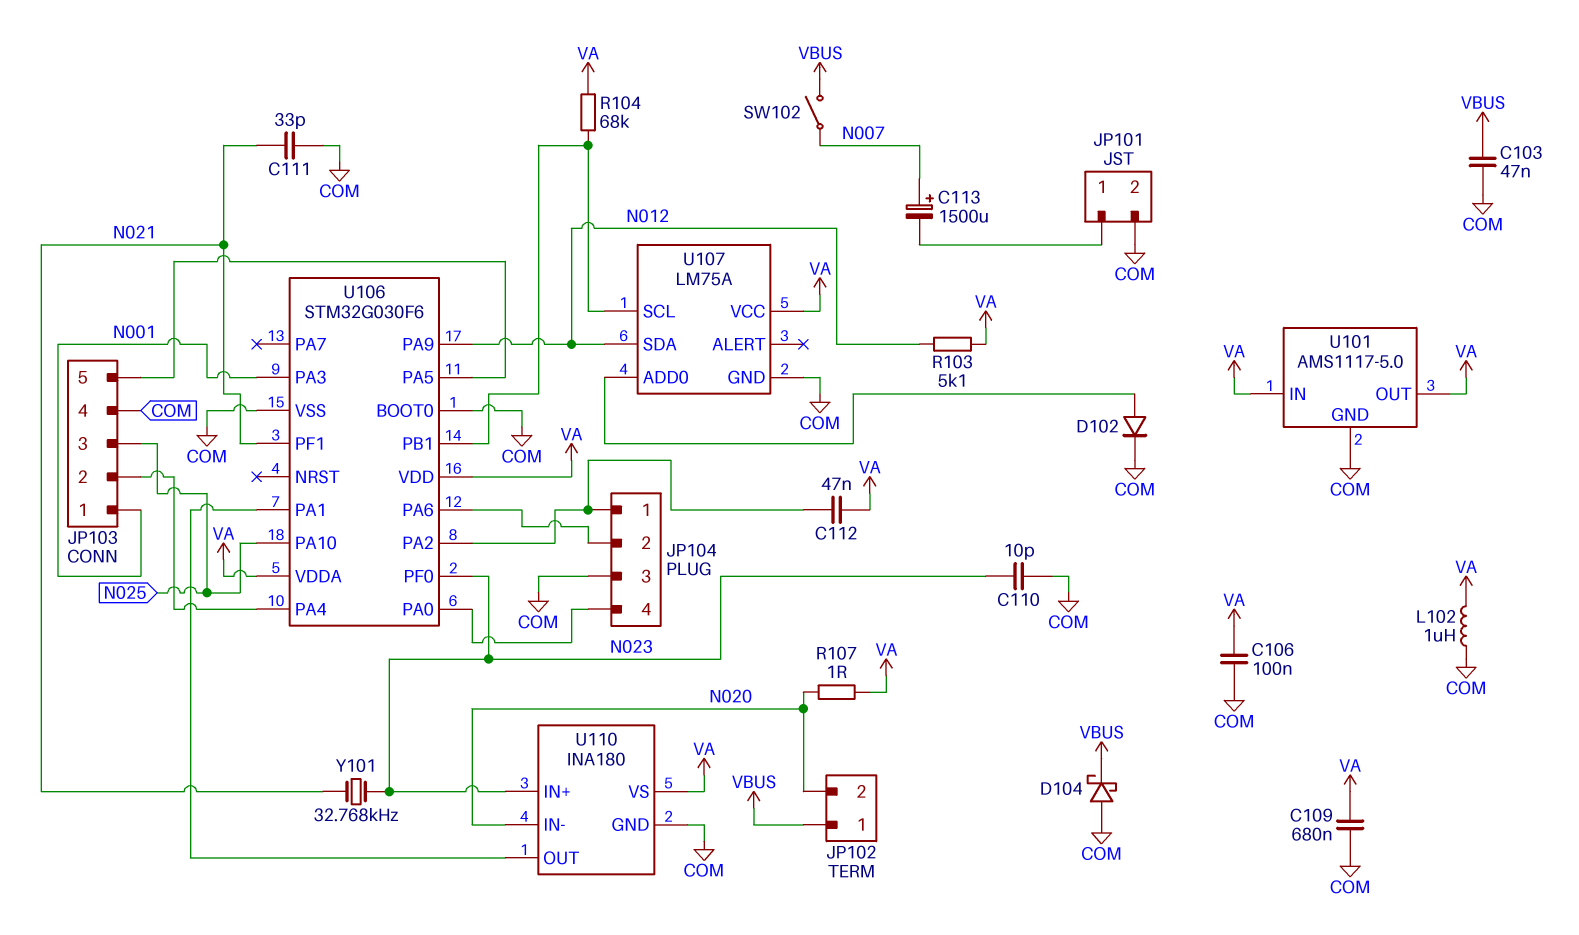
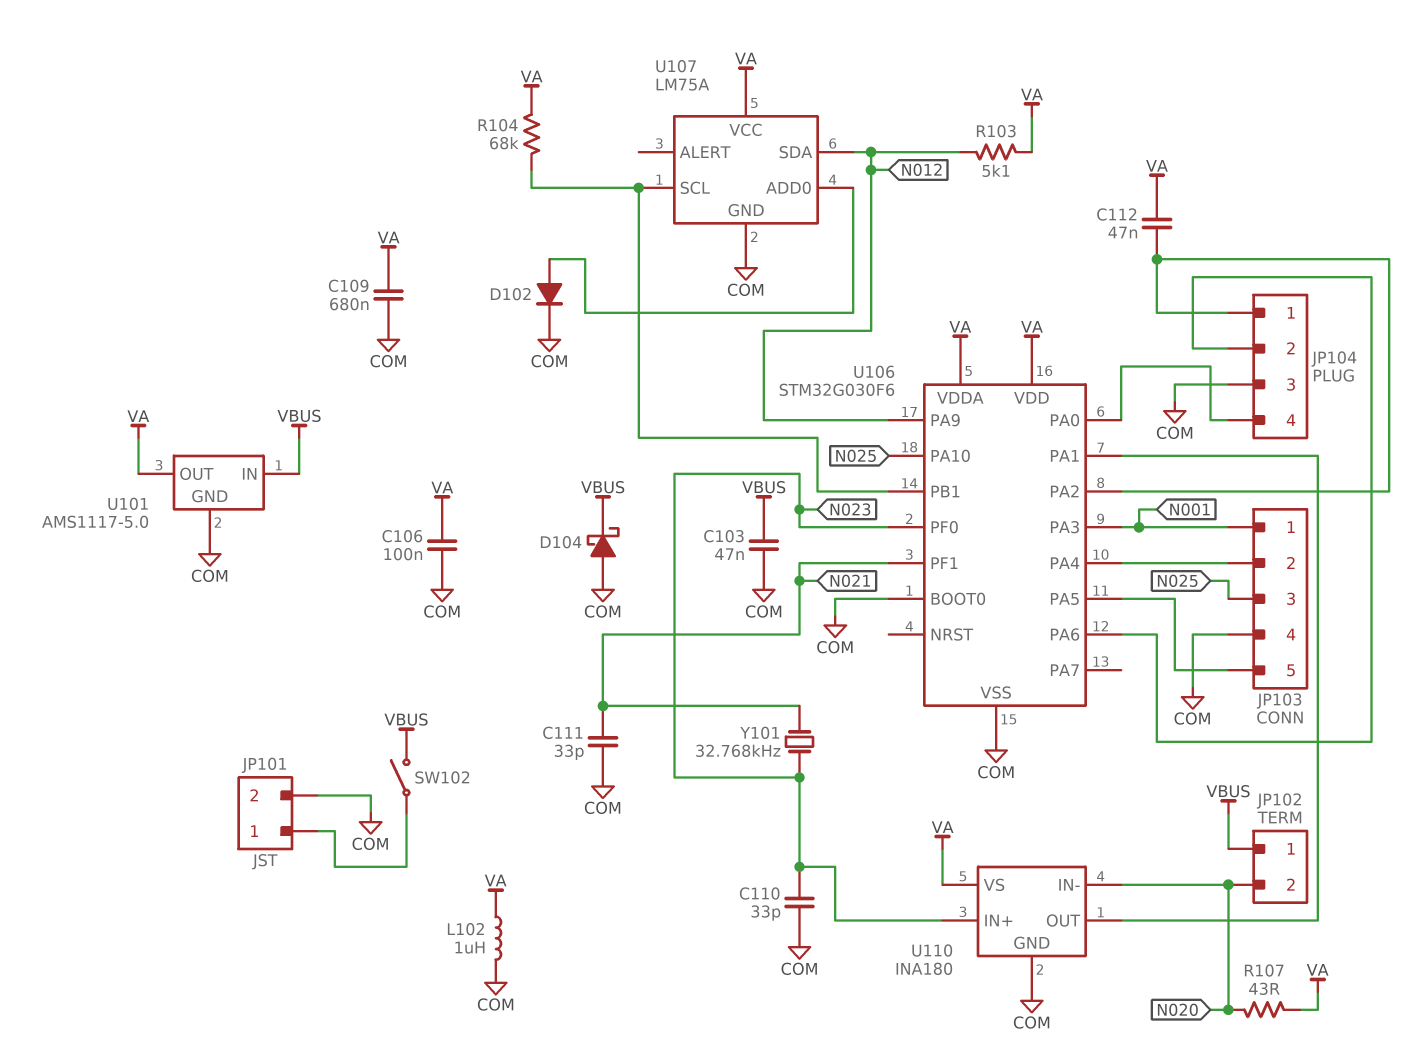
C110: 10pF (COM, N023) -> 33pF (COM, N023)
C113: 1500uF (plus N007, minus JP101/1) -> none
R107: 1 (N020, VA) -> 43 (N020, VA)
SW102: switch (N007, VBUS) -> switch (JP101/1, VBUS)
U101 pin IN: VA -> VBUS

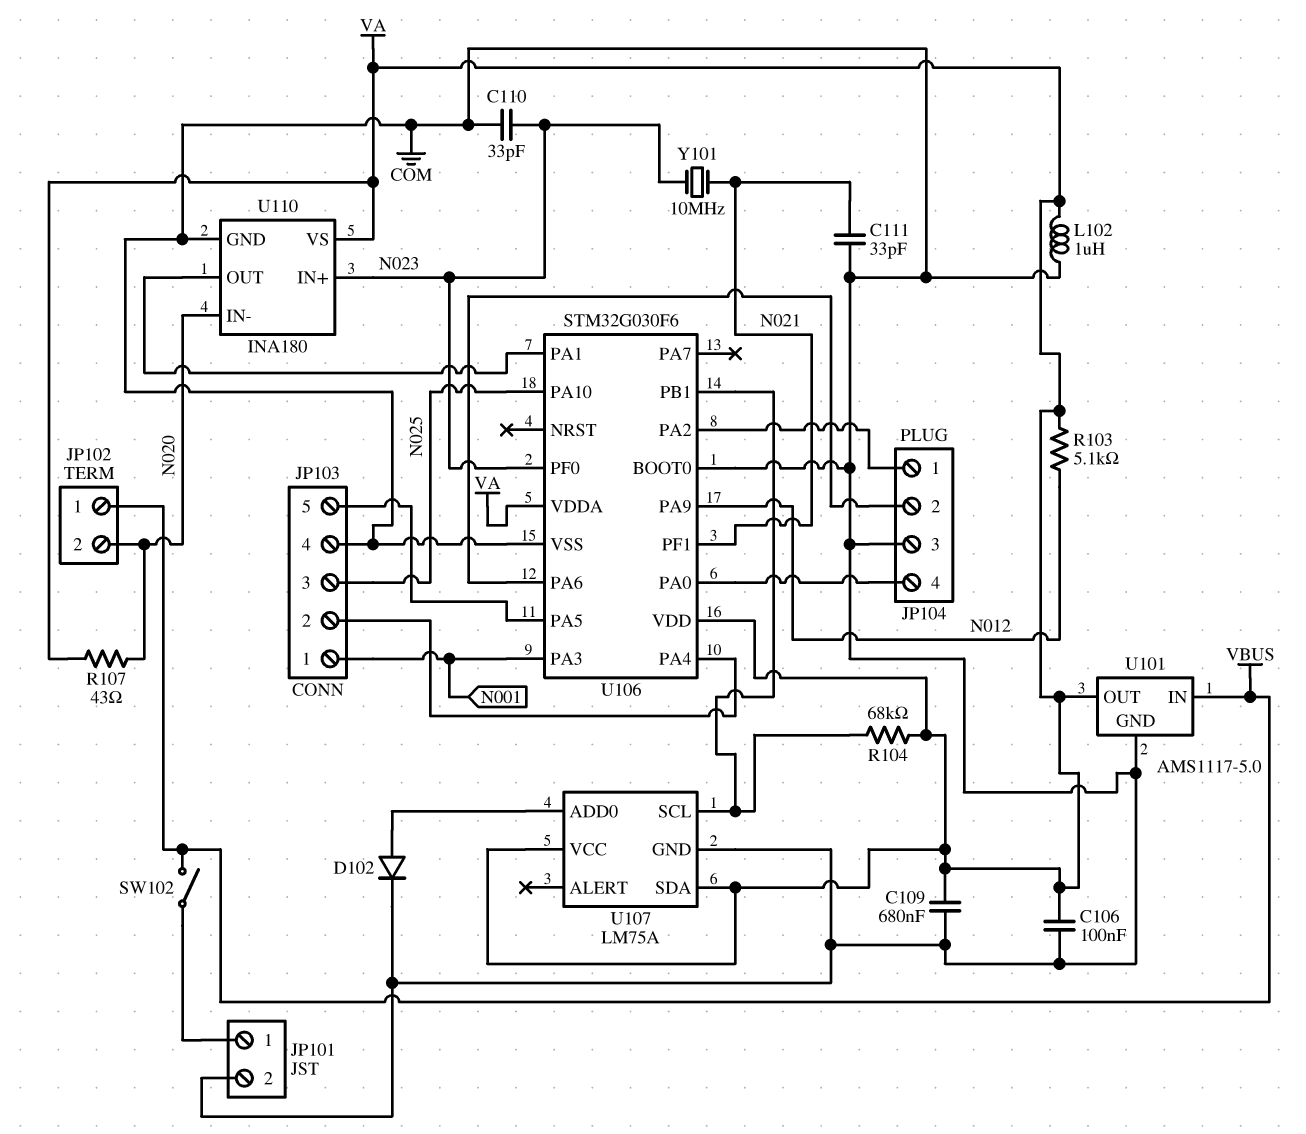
C103: 47nF (COM, VBUS) -> none
C112: 47nF (JP104/1, VA) -> none
D104: schottky (A COM, K VBUS) -> none
U107 pin SDA: N012 -> VA
Y101: 32.768kHz (N021, N023) -> 10MHz (N021, N023)

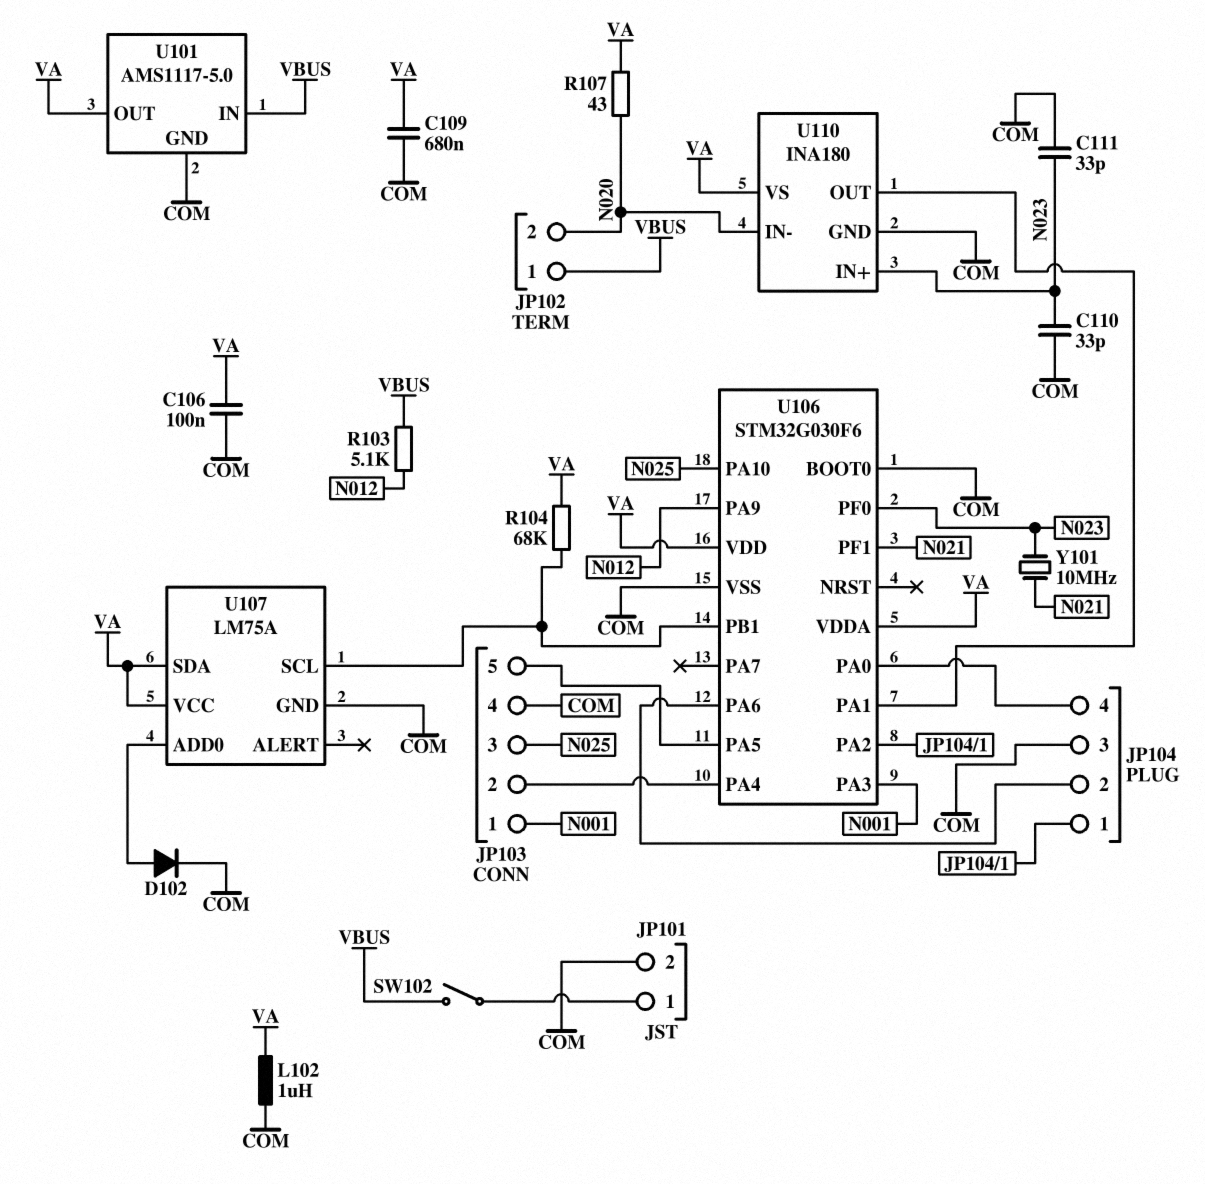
C111: 33pF (COM, N021) -> 33pF (COM, N023)
R103: 5.1k (N012, VA) -> 5.1k (N012, VBUS)

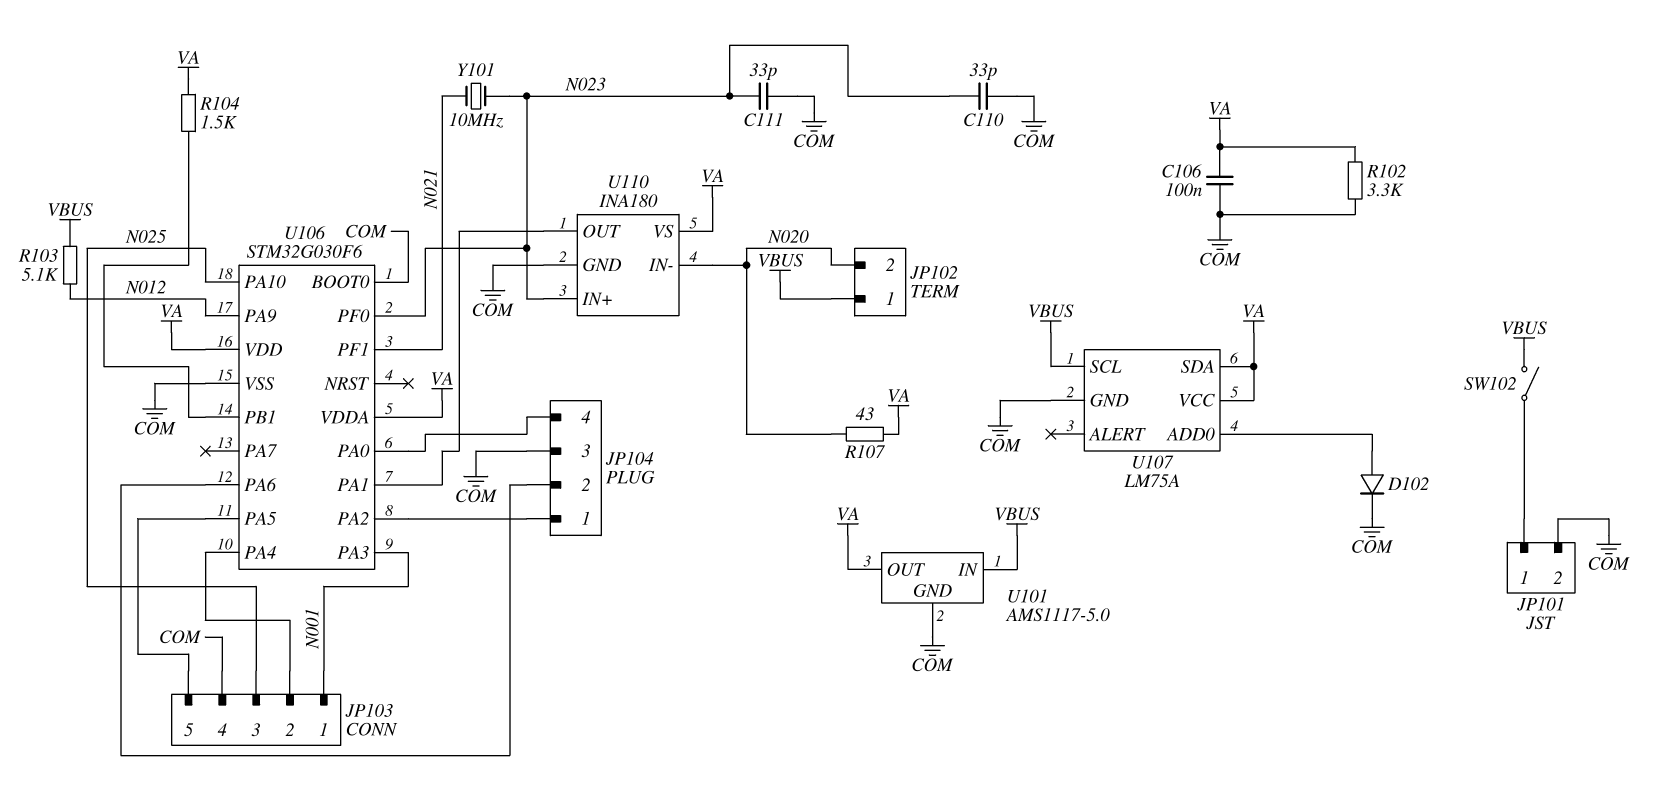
C109: 680nF (COM, VA) -> none
L102: 1uH (COM, VA) -> none
R102: none -> 3.3k (COM, VA)
R104: 68k (U106/PB1, VA) -> 1.5k (U106/PB1, VA)
U107 pin SCL: U106/PB1 -> VBUS

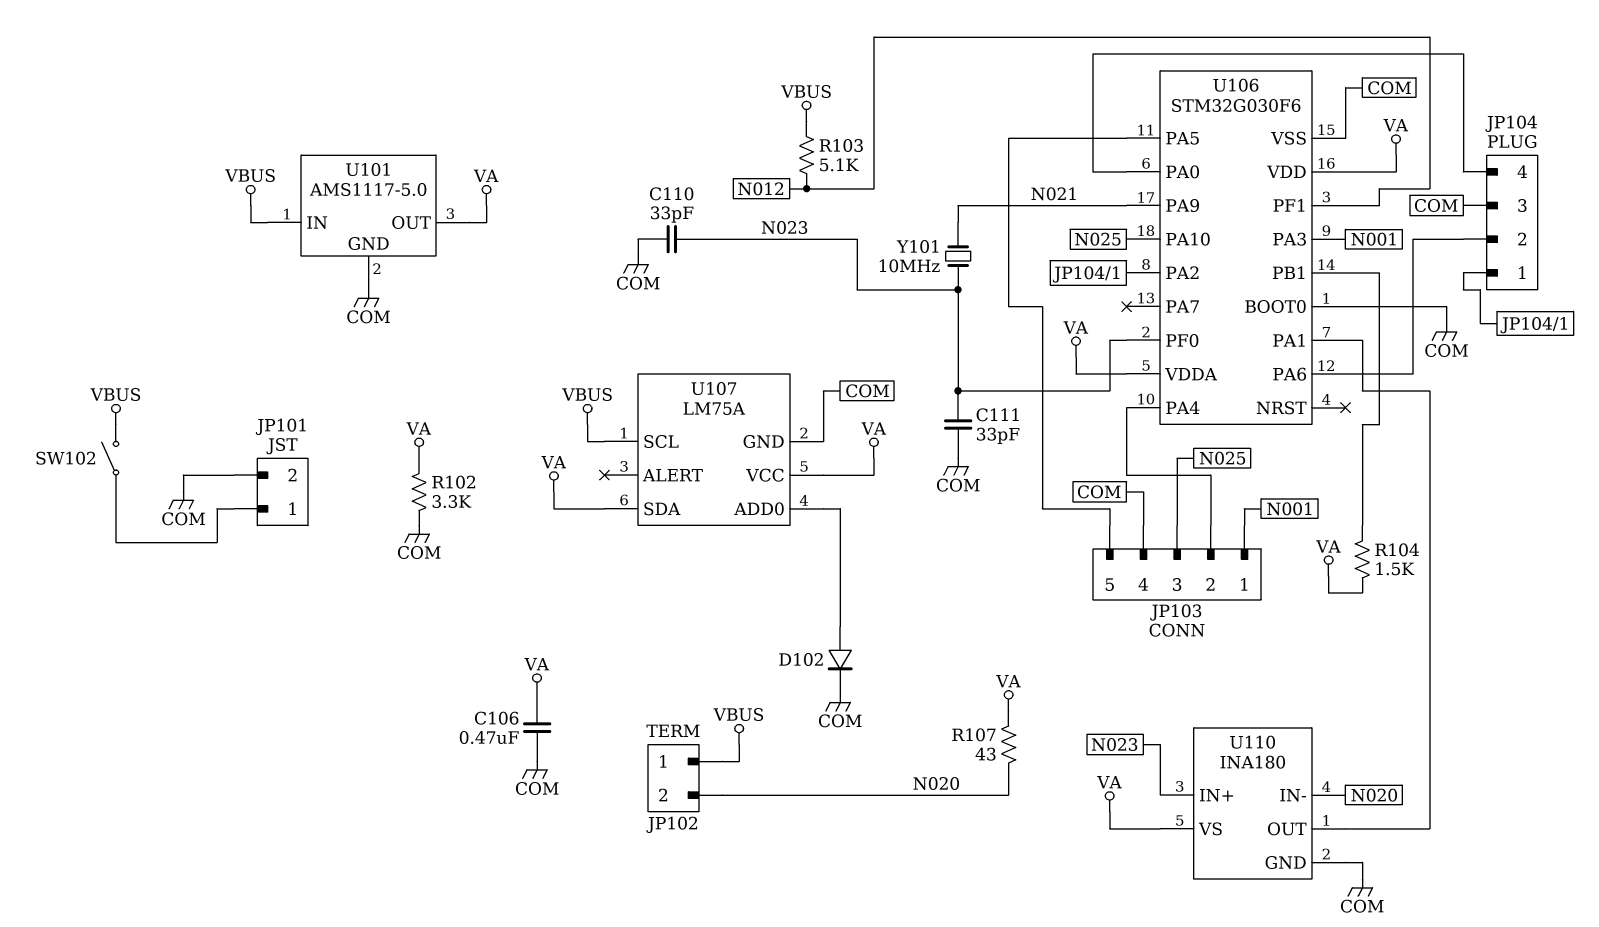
C106: 100nF (COM, VA) -> 470nF (COM, VA)
U106 pin PA9: N012 -> N021
U106 pin PF1: N021 -> N012

